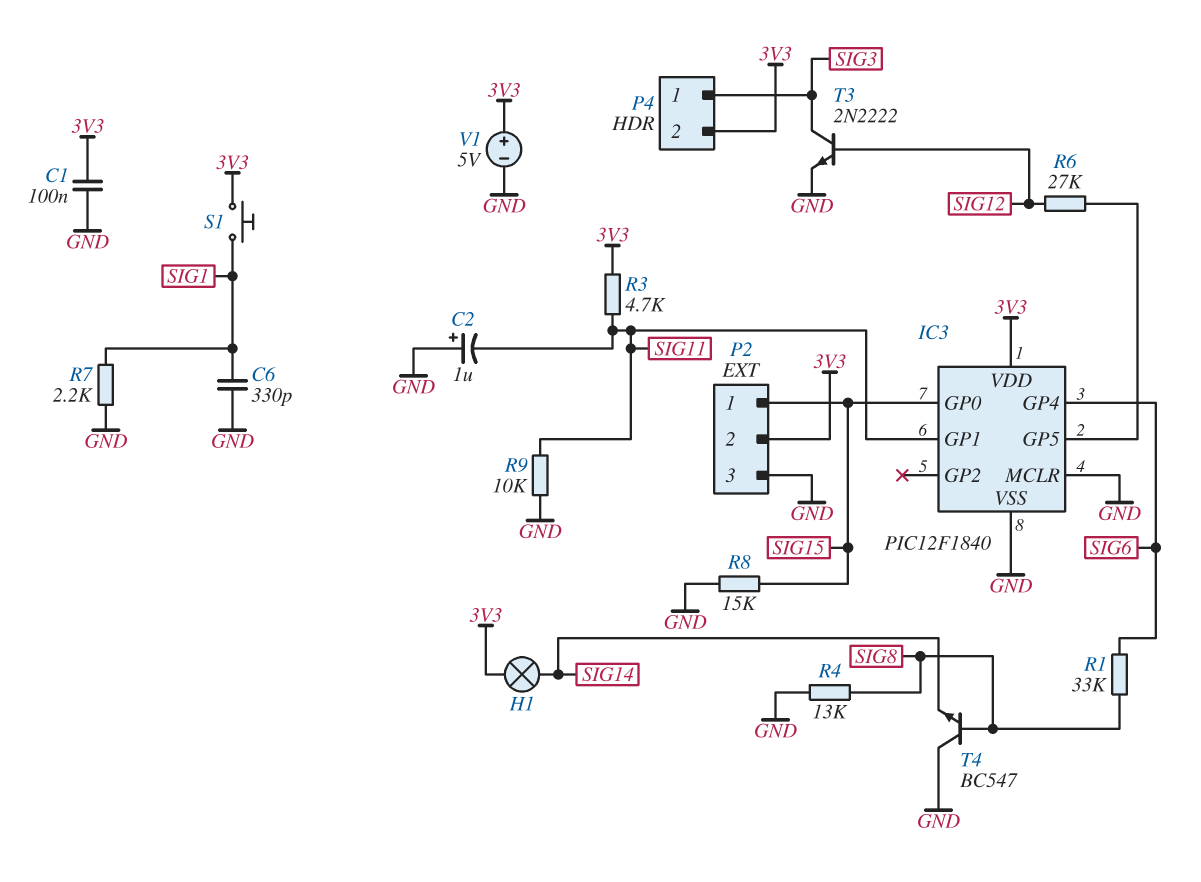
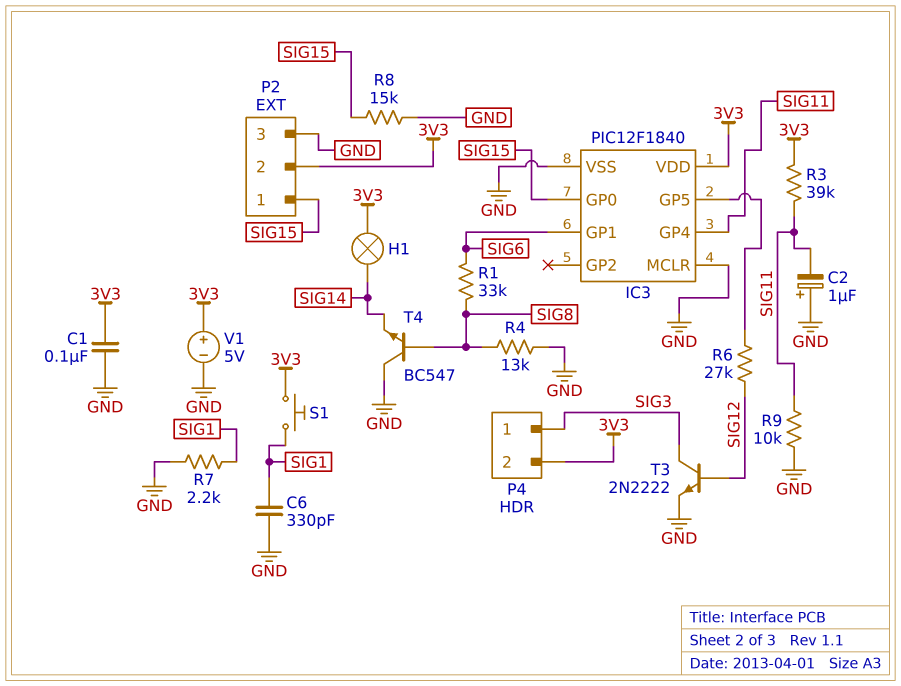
IC3 pin GP1: SIG11 -> SIG6
IC3 pin GP4: SIG6 -> SIG11
R3: 4.7k (3V3, SIG11) -> 39k (3V3, SIG11)

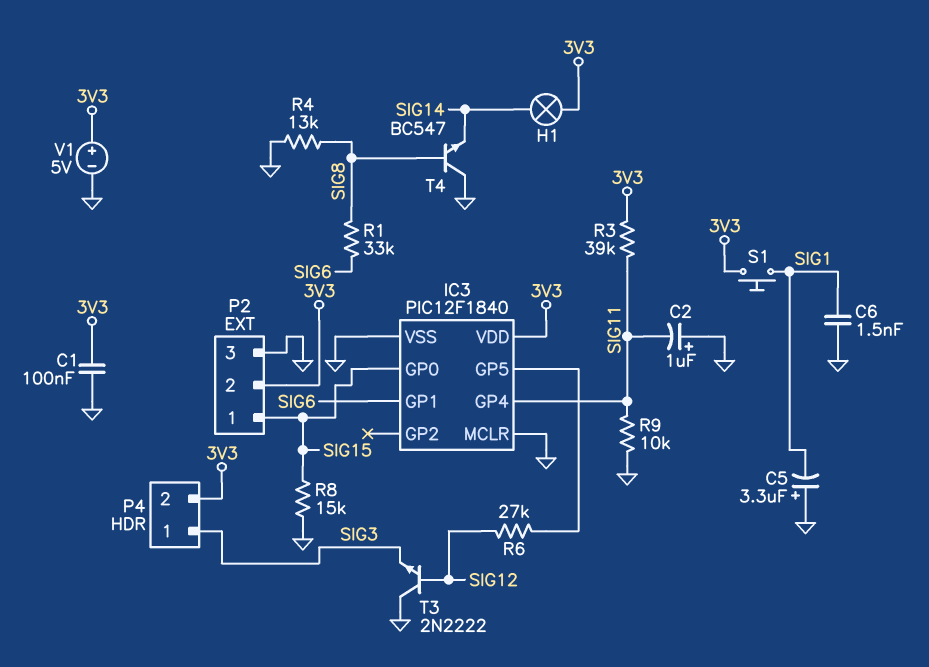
C5: none -> 3.3uF (plus GND, minus SIG1)
C6: 330pF (GND, SIG1) -> 1.5nF (GND, SIG1)
R7: 2.2k (GND, SIG1) -> none
T3: NPN 2N2222 (B SIG12, C SIG3, E GND) -> NPN 2N2222 (B SIG12, C GND, E SIG3)

